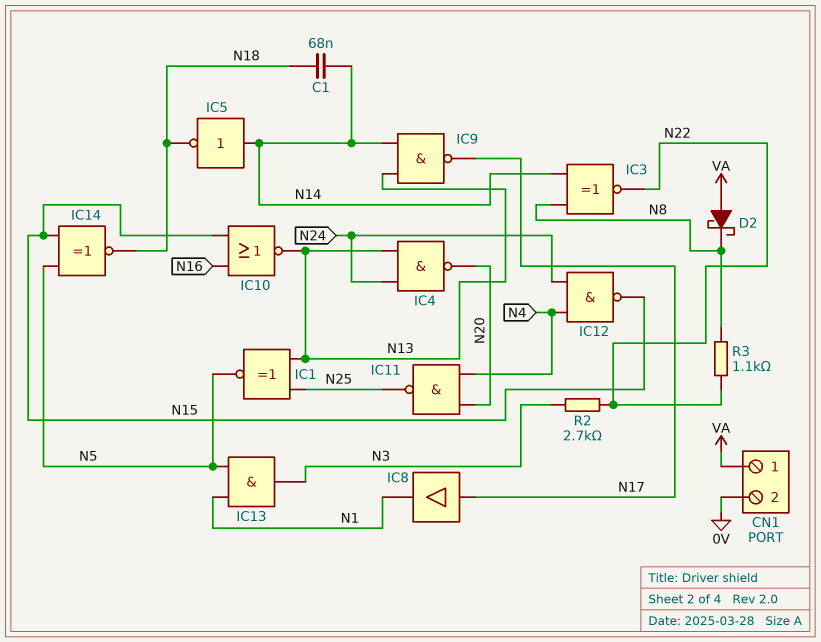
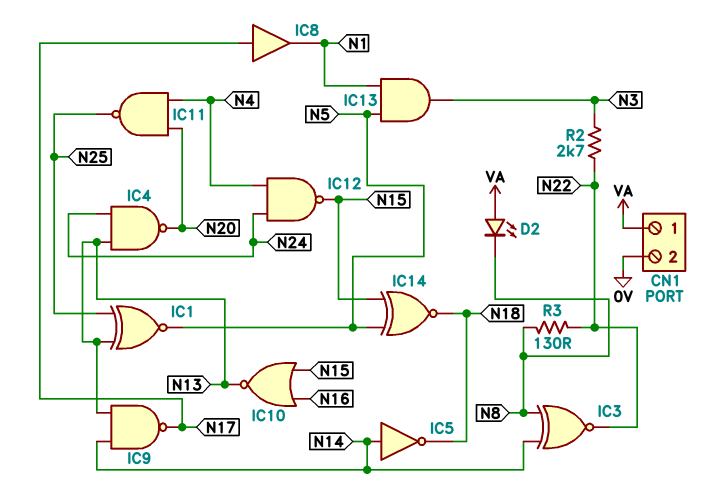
C1: 68nF (N14, N18) -> none
D2: schottky (A VA, K N8) -> LED (A VA, K N8)
R3: 1.1k (N8, N22) -> 130 (N8, N22)

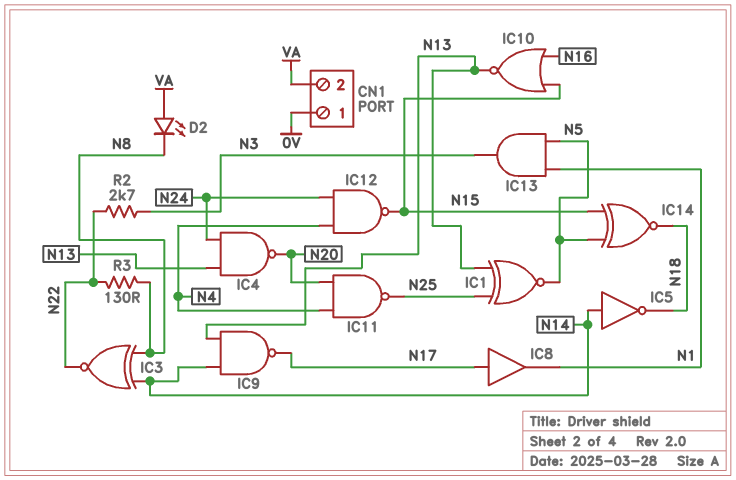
CN1 pin 1: VA -> 0V
CN1 pin 2: 0V -> VA

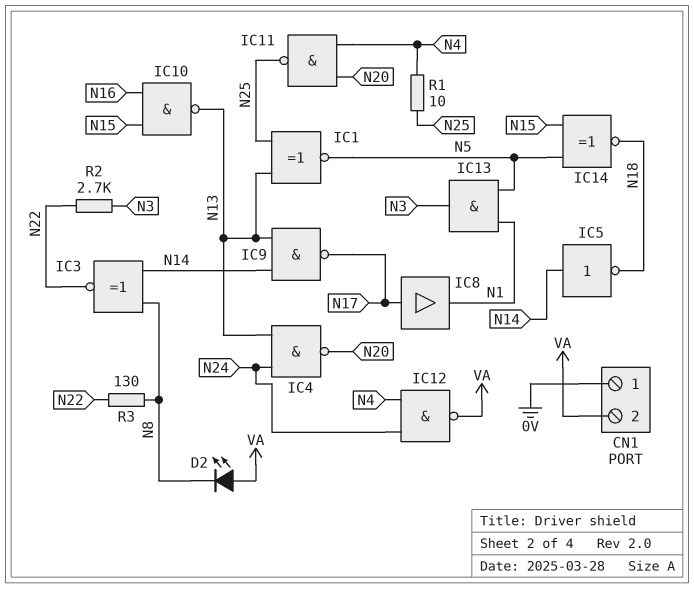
IC10: NOR (in N15, in N16, out N13) -> NAND (in N15, in N16, out N13)
IC12: NAND (in N4, in N24, out N15) -> NAND (in N4, in N24, out VA)
R1: none -> 10 (N4, N25)

